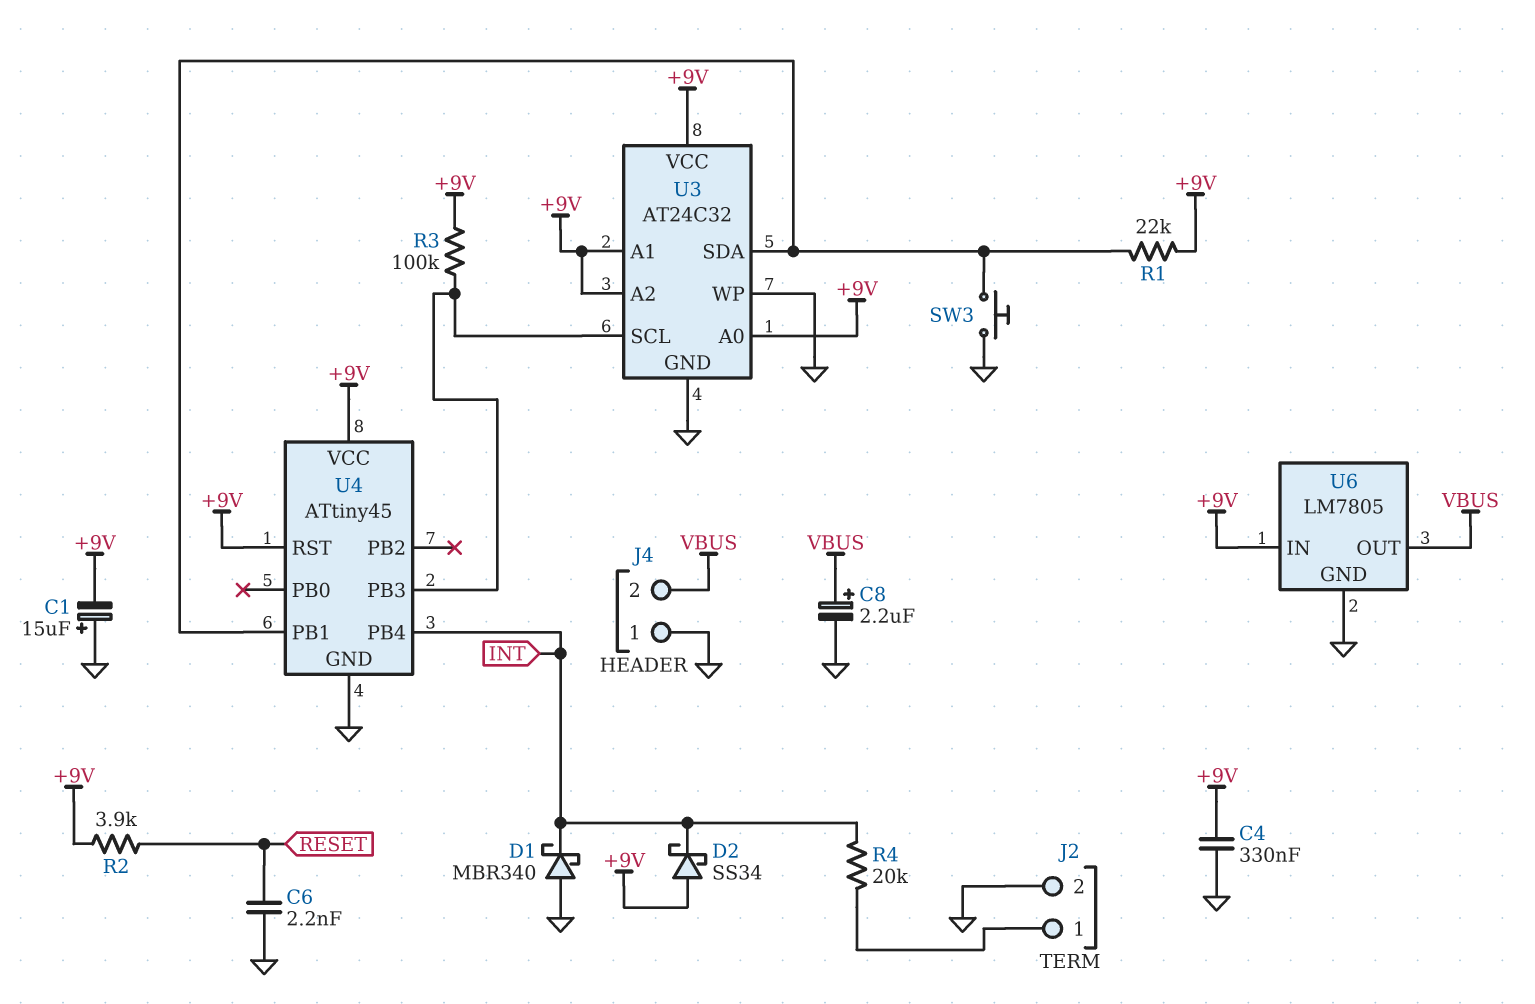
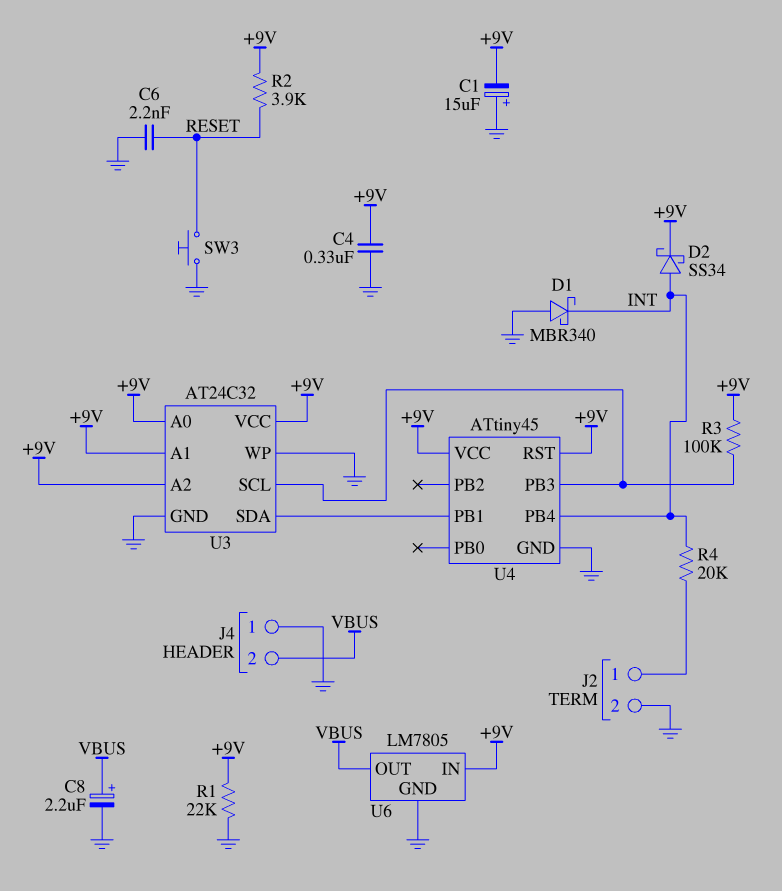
D2: schottky SS34 (A +9V, K INT) -> schottky SS34 (A INT, K +9V)
R1: 22k (+9V, U3/SDA) -> 22k (+9V, GND)
SW3: button (GND, U3/SDA) -> button (GND, RESET)

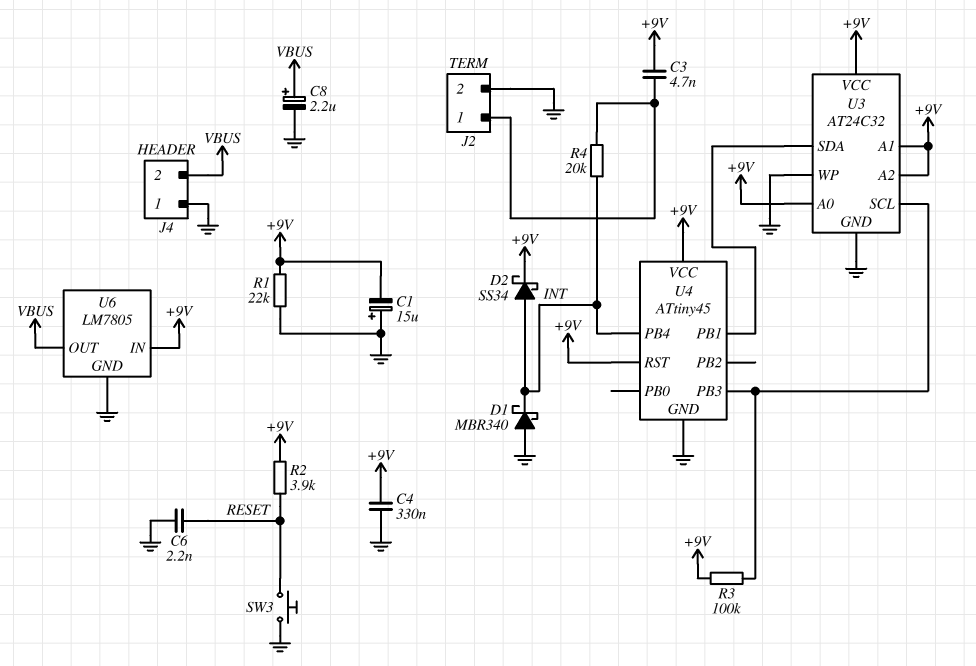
C3: none -> 4.7nF (+9V, J2/1)

